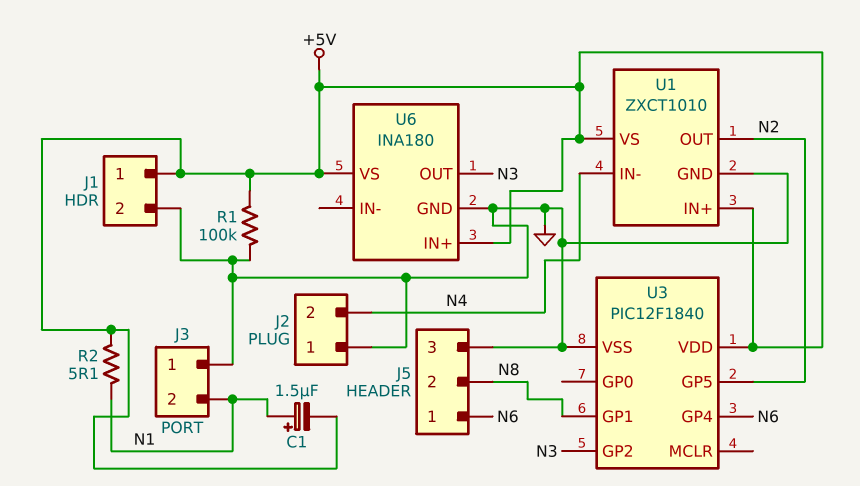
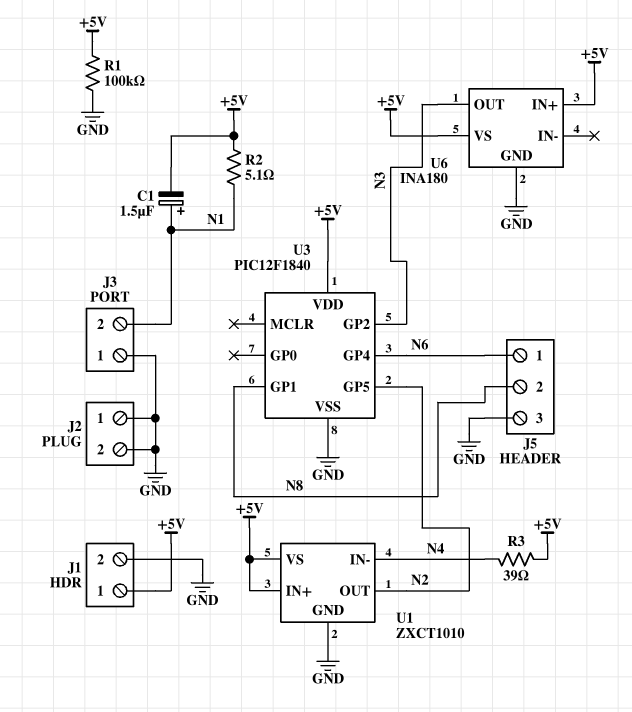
J2 pin 2: N4 -> GND
R3: none -> 39 (+5V, N4)

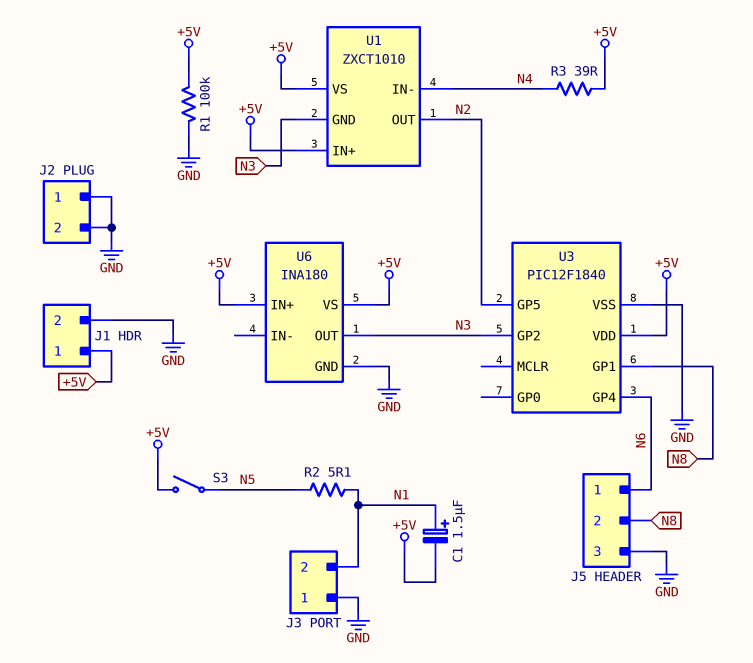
R2: 5.1 (+5V, N1) -> 5.1 (N1, N5)
S3: none -> switch (+5V, N5)
U1 pin GND: GND -> N3

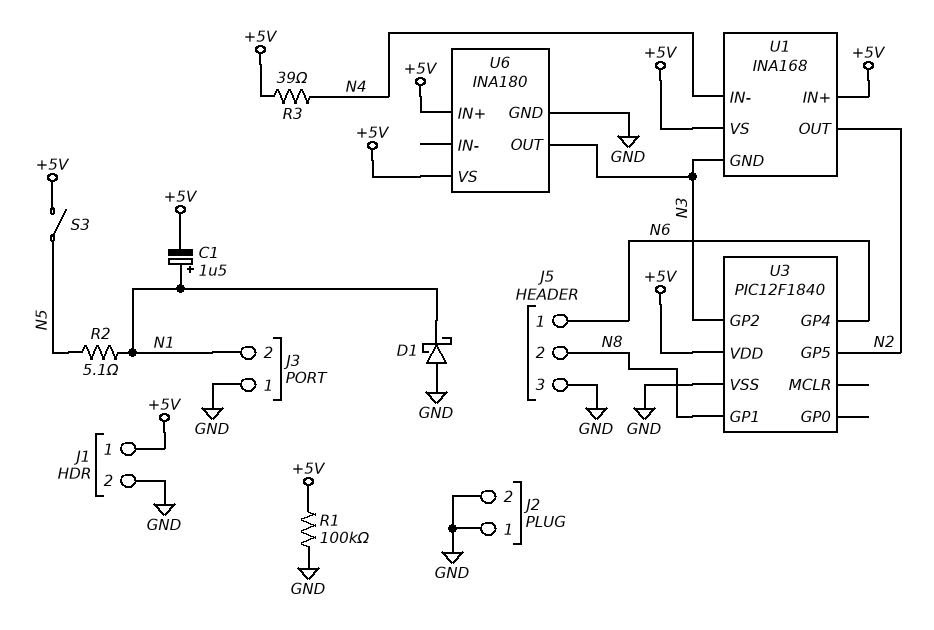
D1: none -> schottky (A GND, K N1)
U1: ZXCT1010 -> INA168

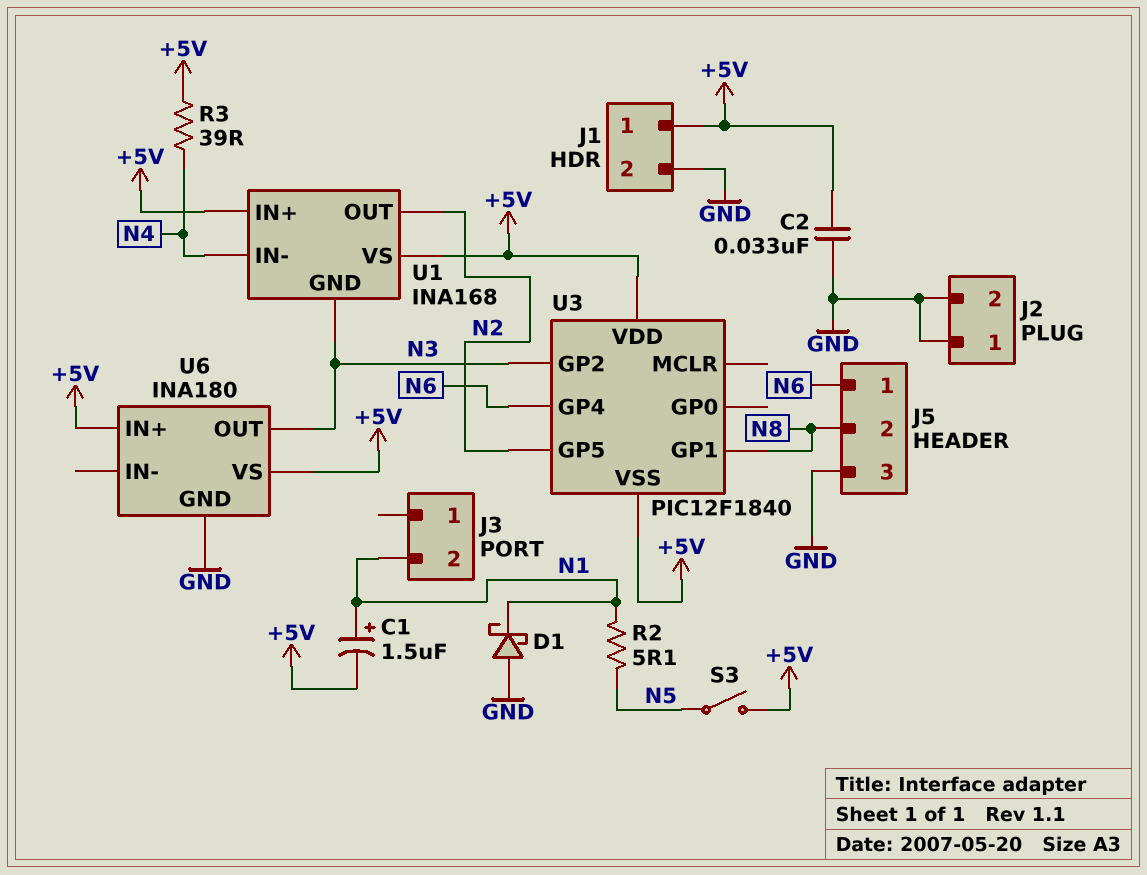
C2: none -> 33nF (+5V, GND)
J3 pin 1: GND -> none
R1: 100k (+5V, GND) -> none
U3 pin VSS: GND -> +5V

